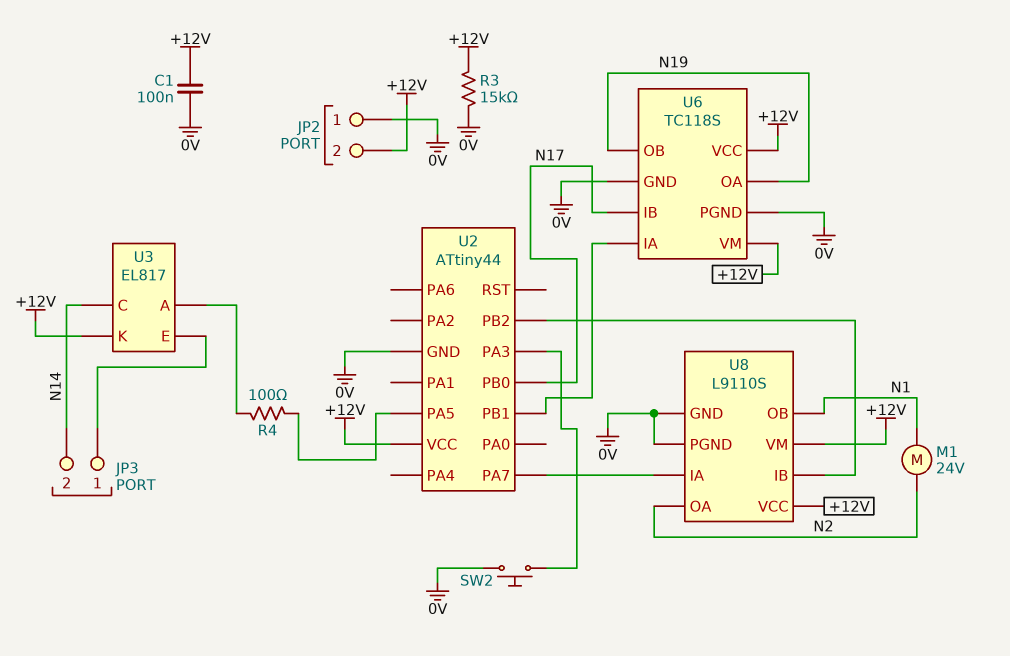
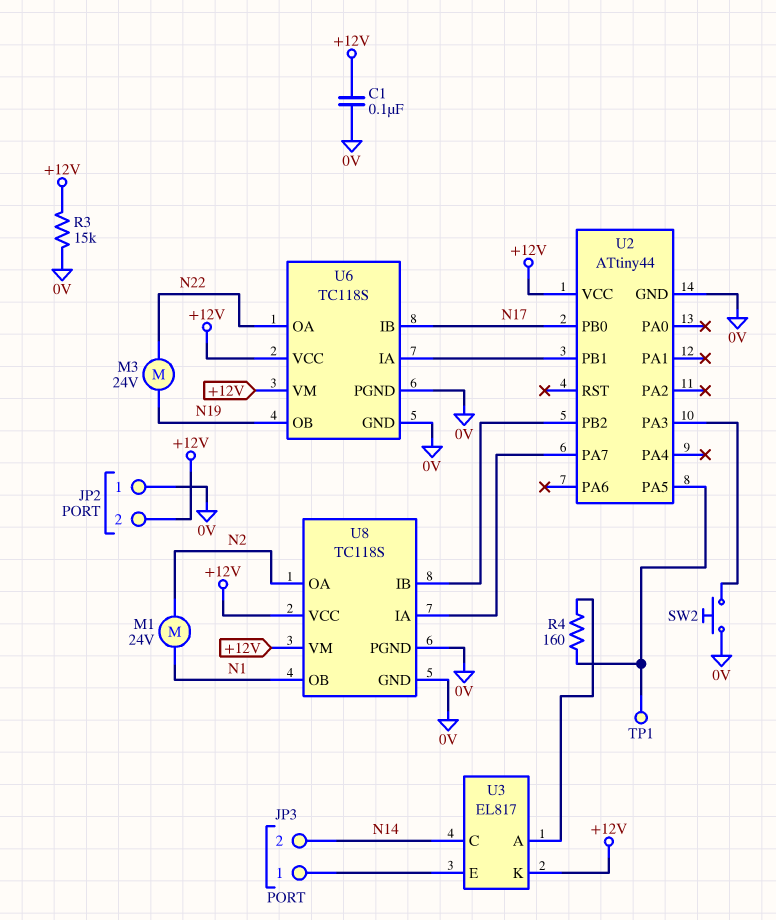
M3: none -> motor 24V (N19, N22)
R4: 100 (U2/PA5, U3/A) -> 160 (U2/PA5, U3/A)
TP1: none -> test point (U2/PA5)
U6 pin OA: N19 -> N22
U8: L9110S -> TC118S

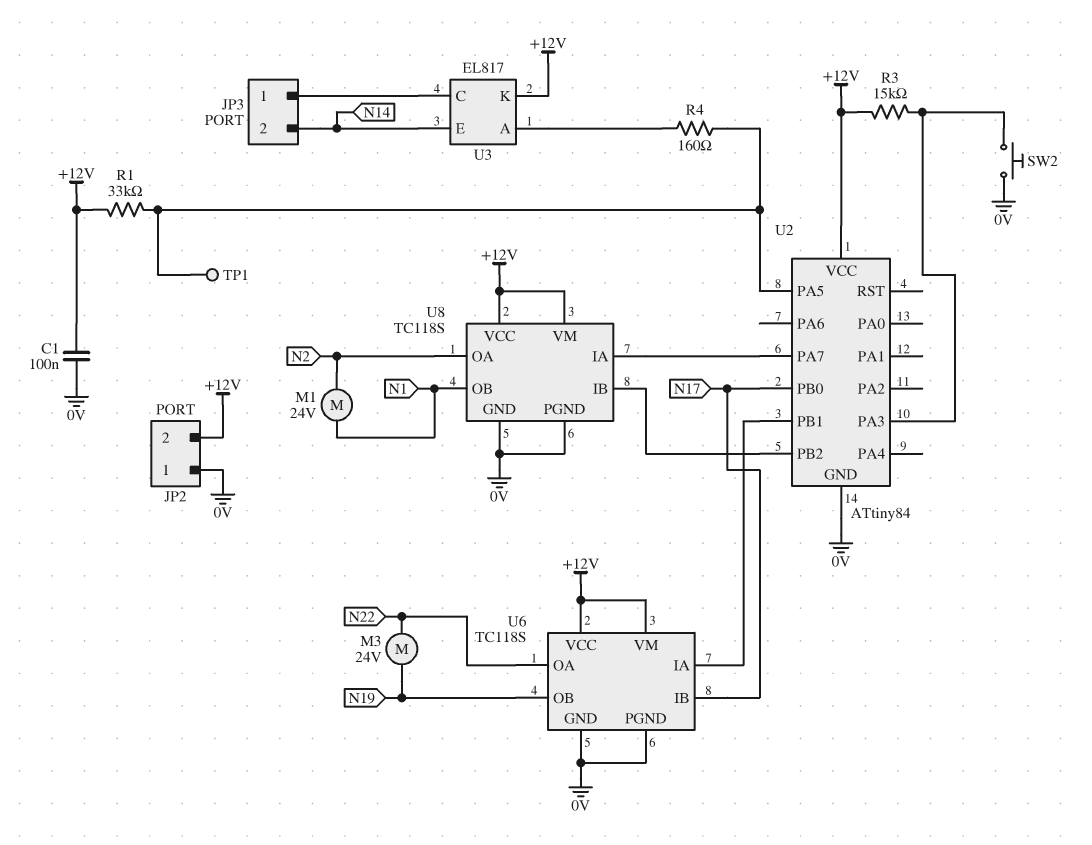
R1: none -> 33k (+12V, U2/PA5)
R3: 15k (+12V, 0V) -> 15k (+12V, U2/PA3)
U2: ATtiny44 -> ATtiny84
U3 pin C: N14 -> JP3/1
U3 pin E: JP3/1 -> N14

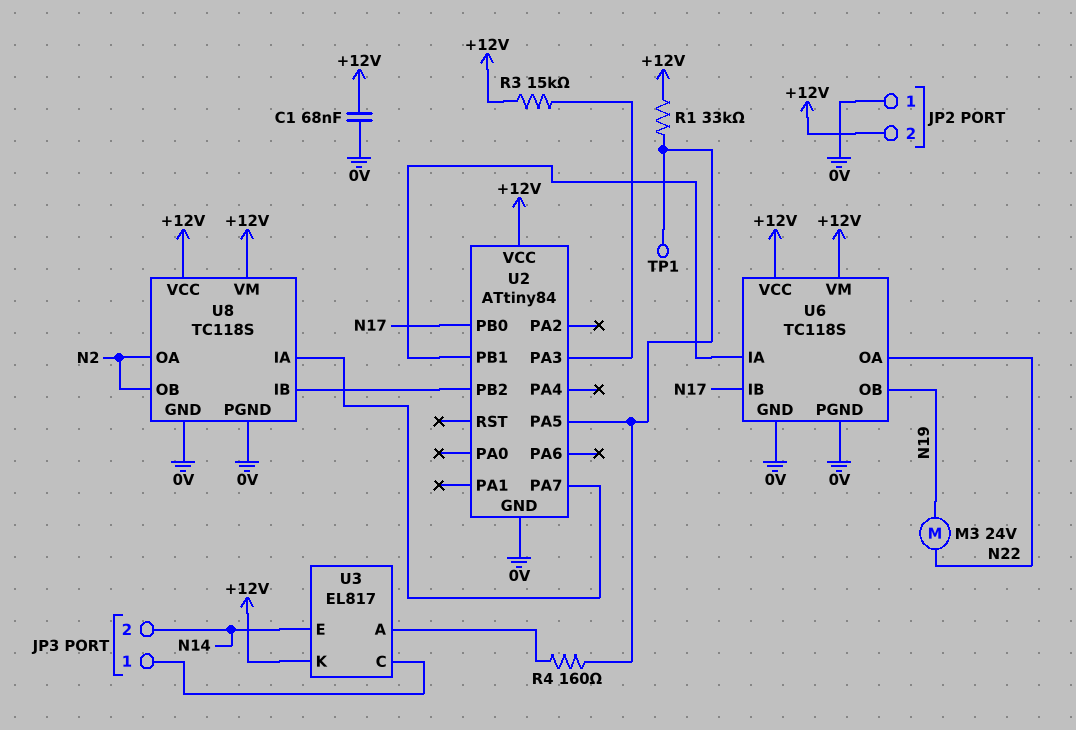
C1: 100nF (+12V, 0V) -> 68nF (+12V, 0V)
M1: motor 24V (N1, N2) -> none
SW2: button (0V, U2/PA3) -> none
U8 pin OB: N1 -> N2

